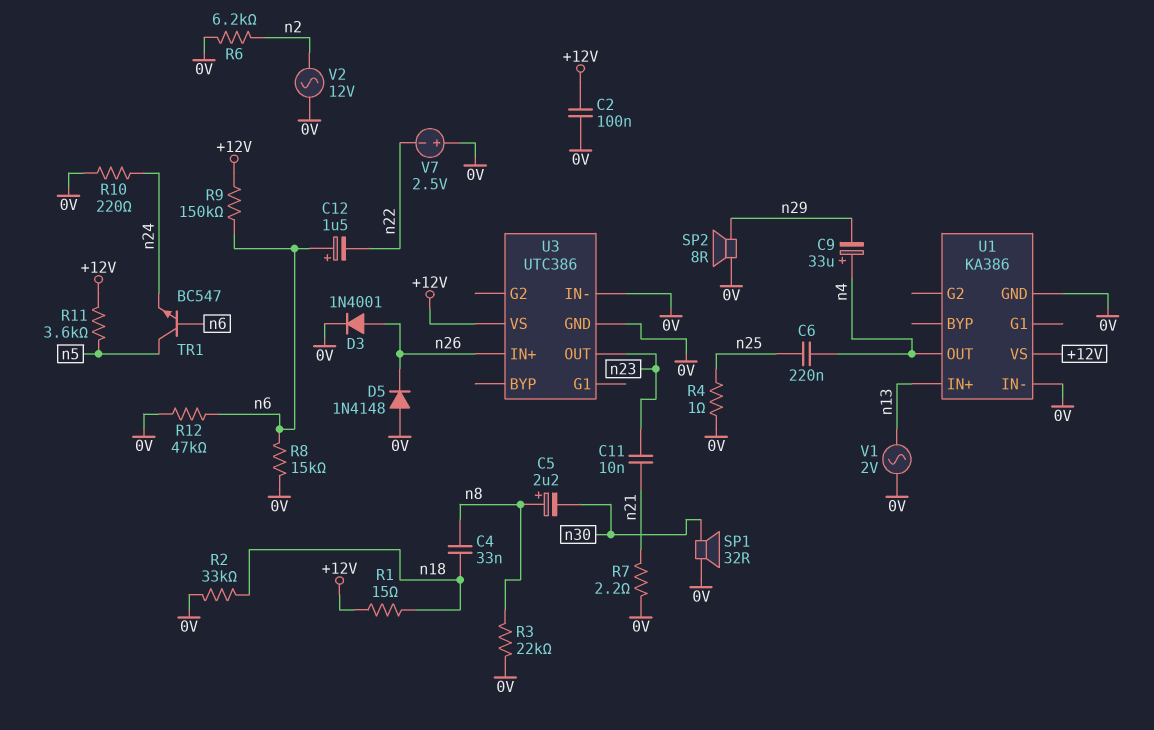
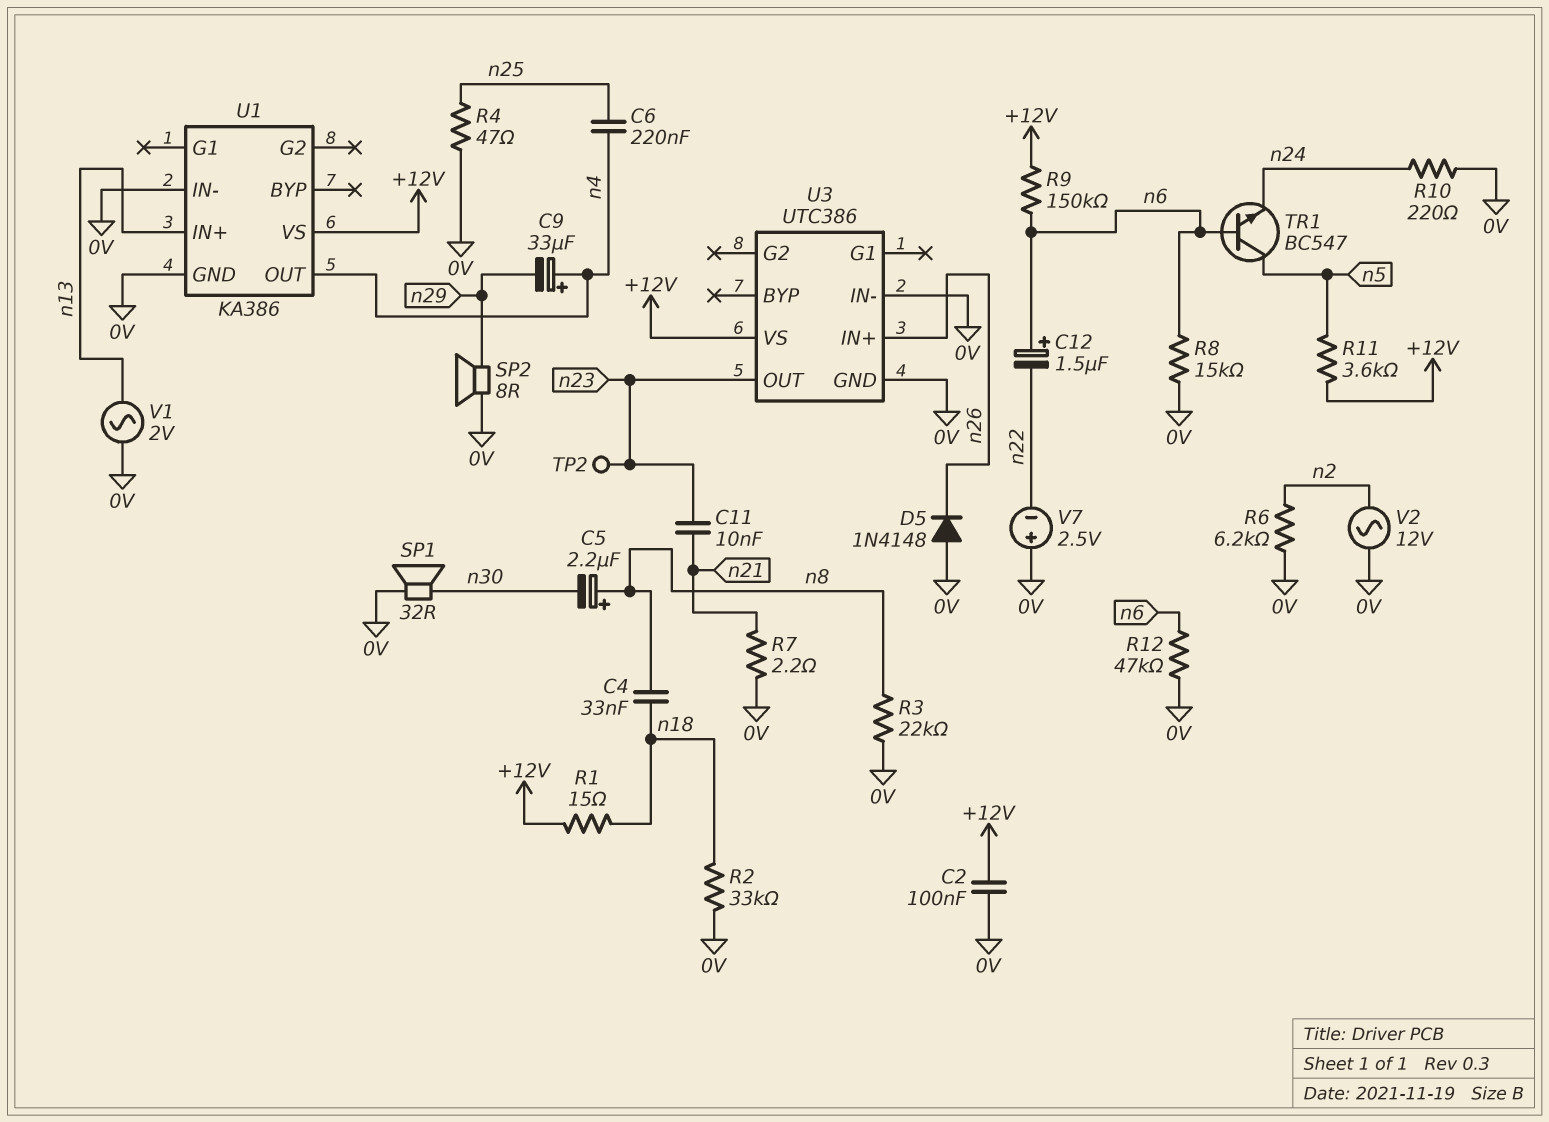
D3: diode 1N4001 (A n26, K 0V) -> none
R4: 1 (0V, n25) -> 47 (0V, n25)
TP2: none -> test point (n23)

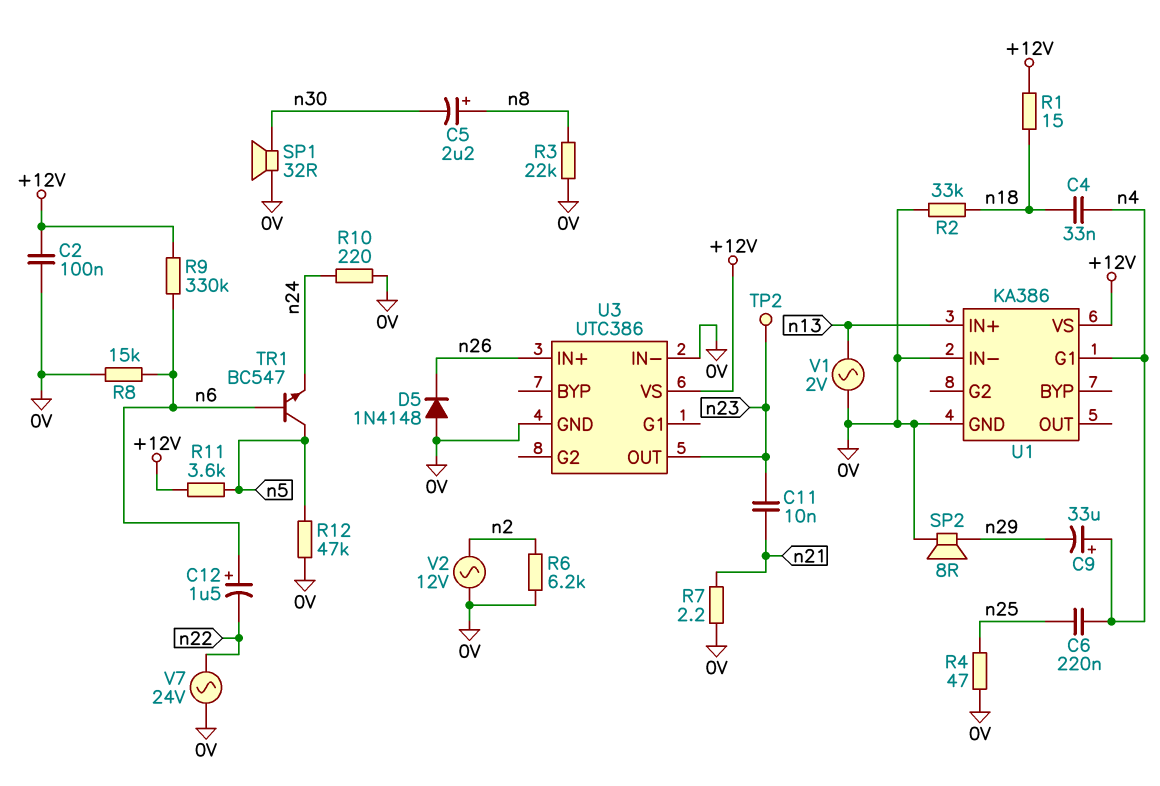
C4: 33nF (n8, n18) -> 33nF (n4, n18)
R9: 150k (+12V, n6) -> 330k (+12V, n6)
R12: 47k (0V, n6) -> 47k (0V, n5)
U1 pin G1: none -> n4
U1 pin OUT: n4 -> none
V7: 2.5V (plus 0V, minus n22) -> AC 24V (0V, n22)

